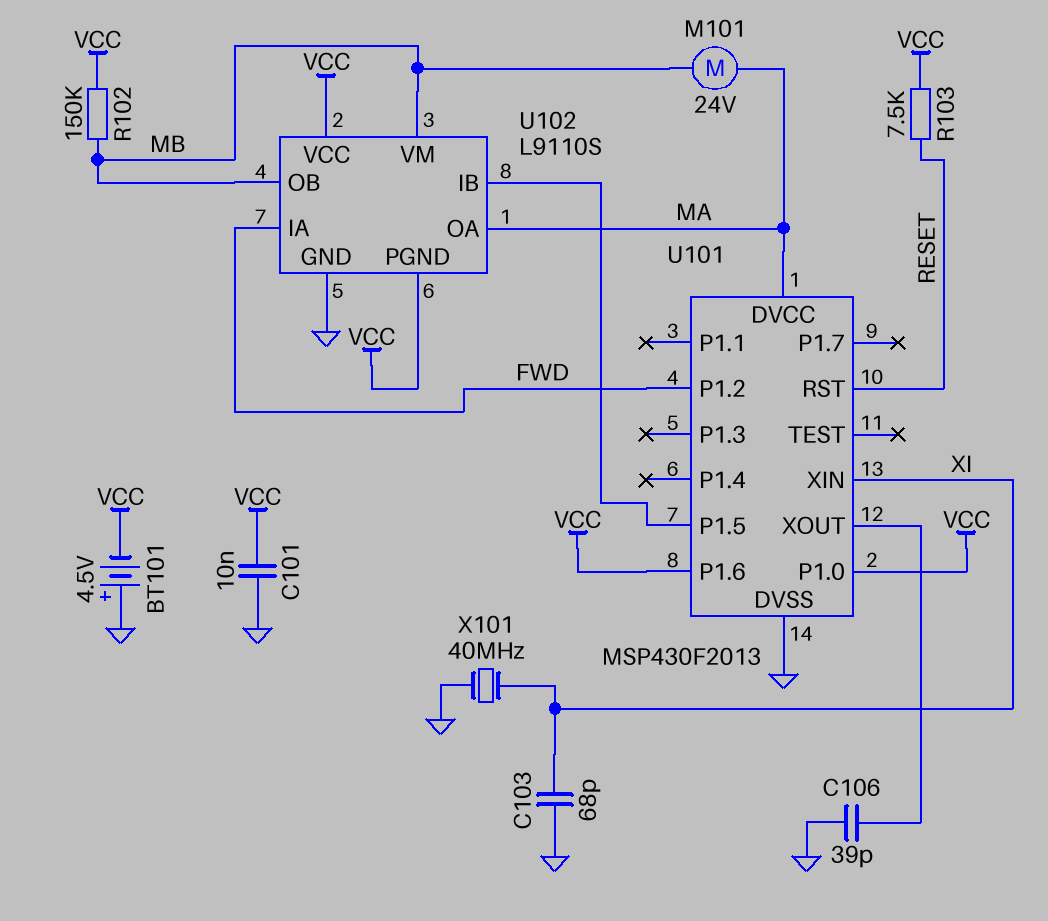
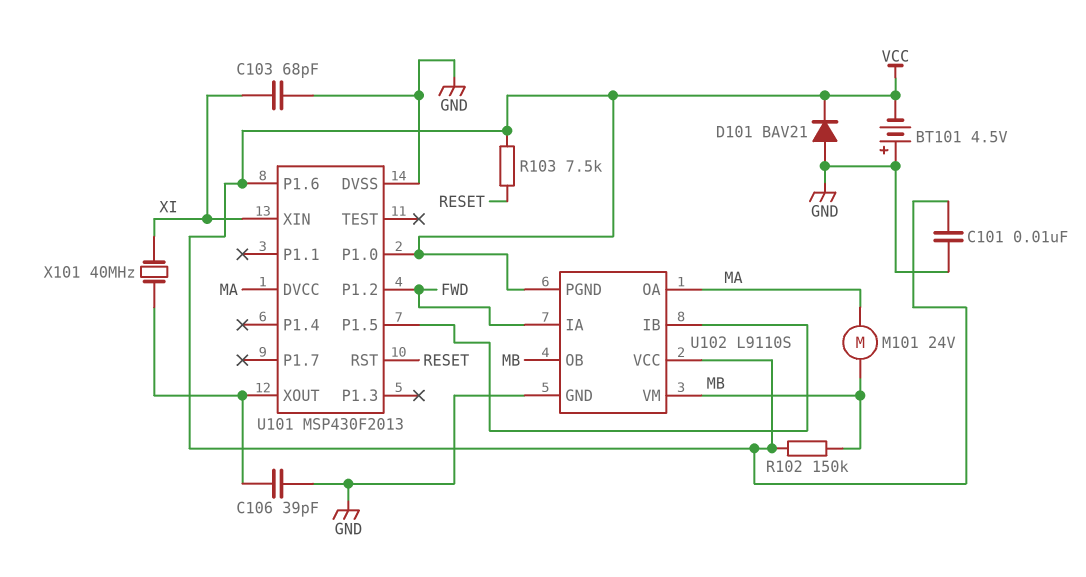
D101: none -> diode BAV21 (A GND, K VCC)
X101: 40MHz (GND, XI) -> 40MHz (U101/XOUT, XI)

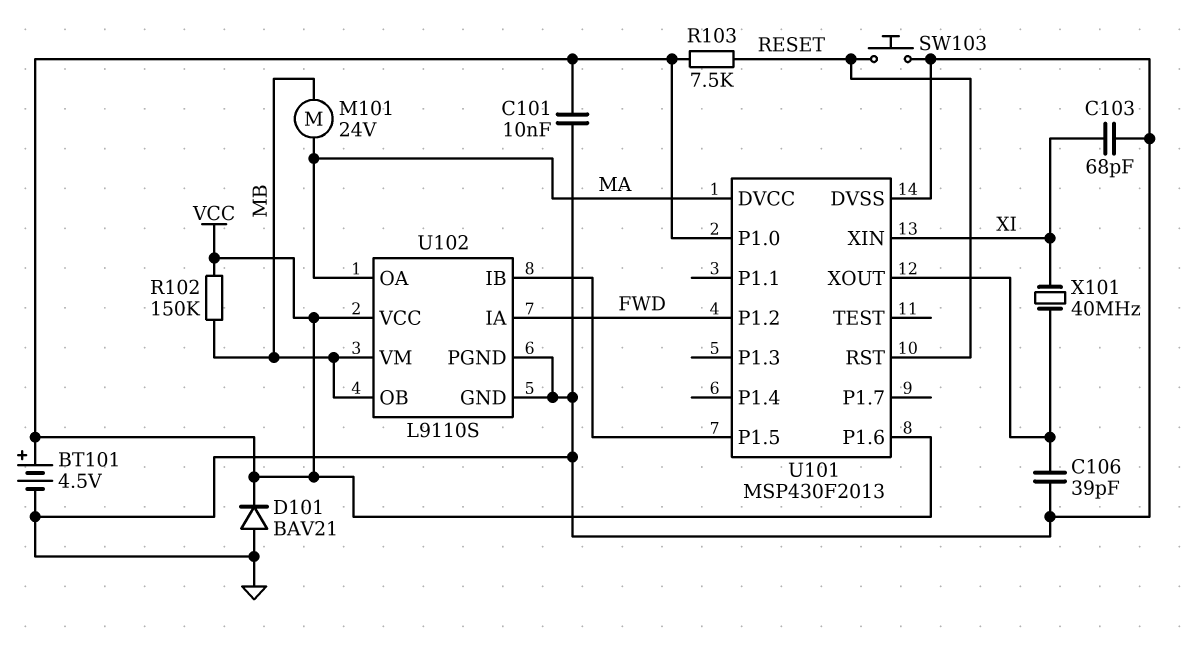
BT101: 4.5V (plus GND, minus VCC) -> 4.5V (plus VCC, minus GND)
SW103: none -> button (GND, RESET)
U102 pin PGND: VCC -> GND

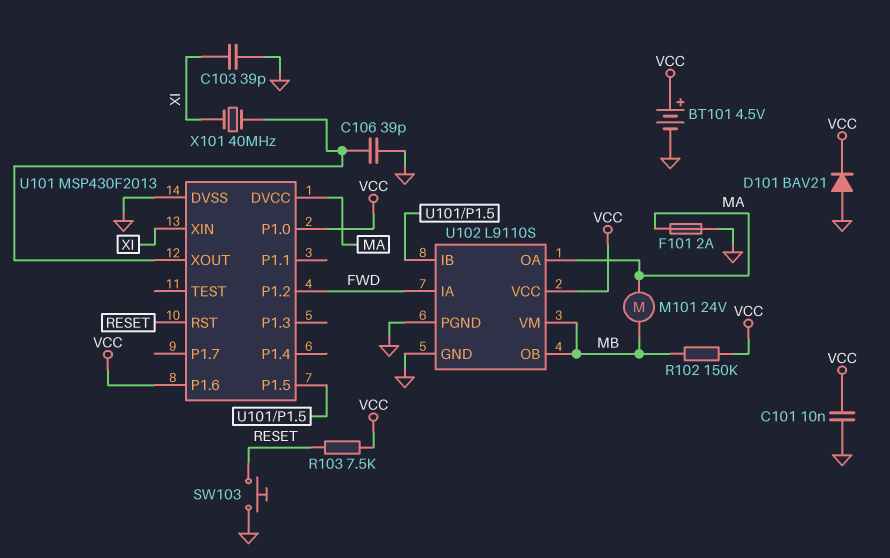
C103: 68pF (GND, XI) -> 39pF (GND, XI)
F101: none -> 2A (GND, MA)

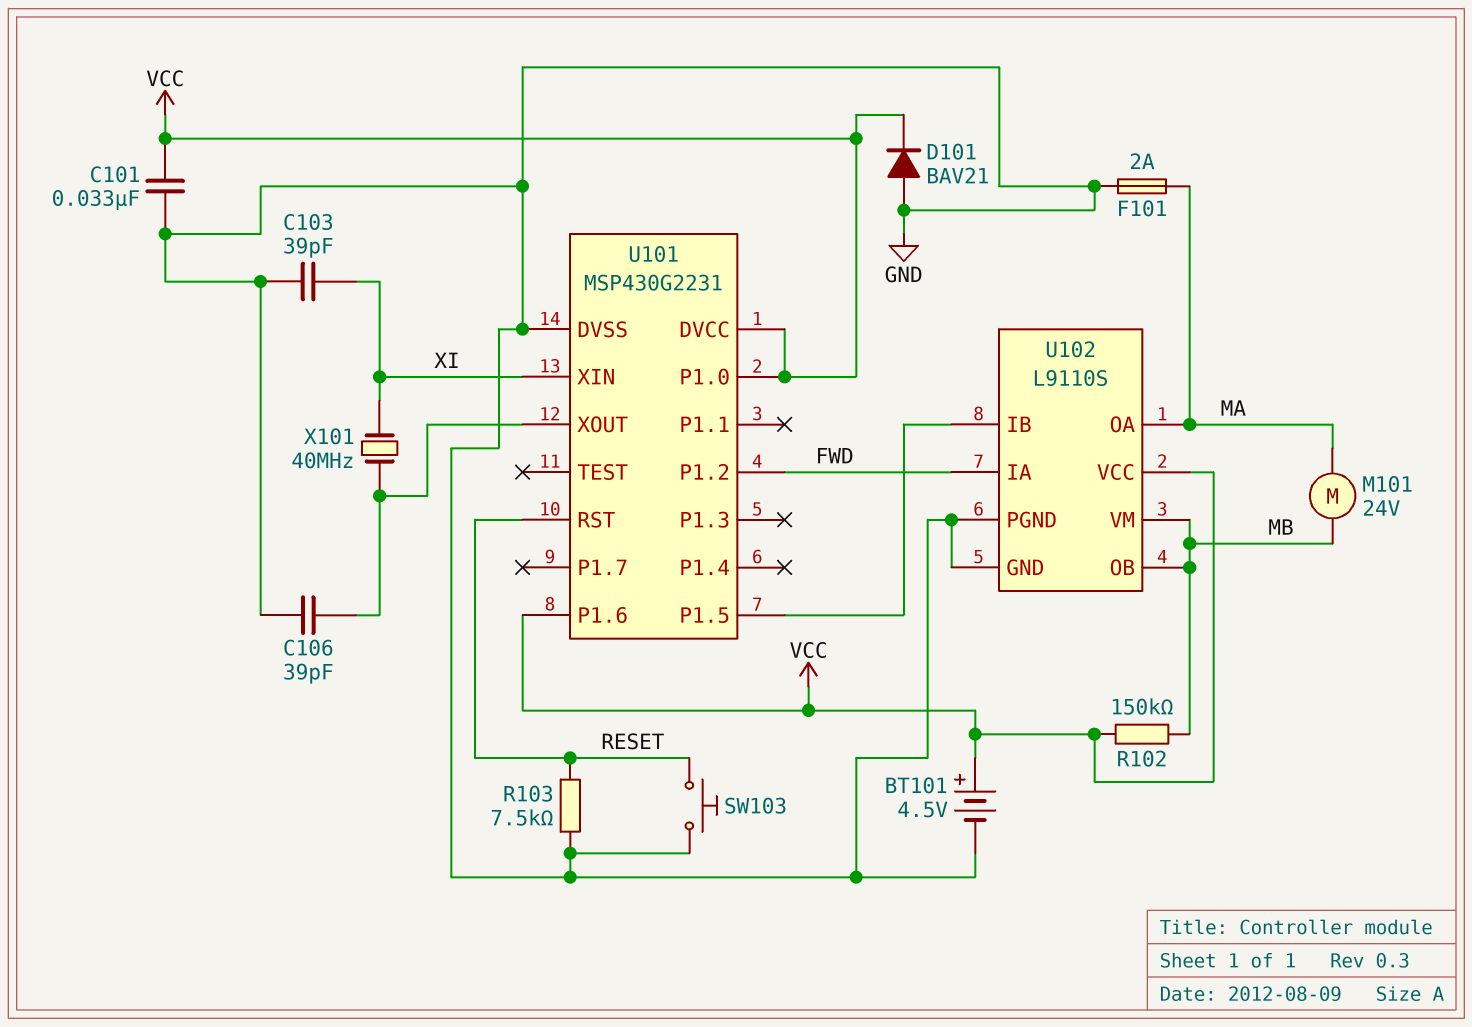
C101: 10nF (GND, VCC) -> 33nF (GND, VCC)
R103: 7.5k (RESET, VCC) -> 7.5k (GND, RESET)
U101: MSP430F2013 -> MSP430G2231
U101 pin DVCC: MA -> VCC

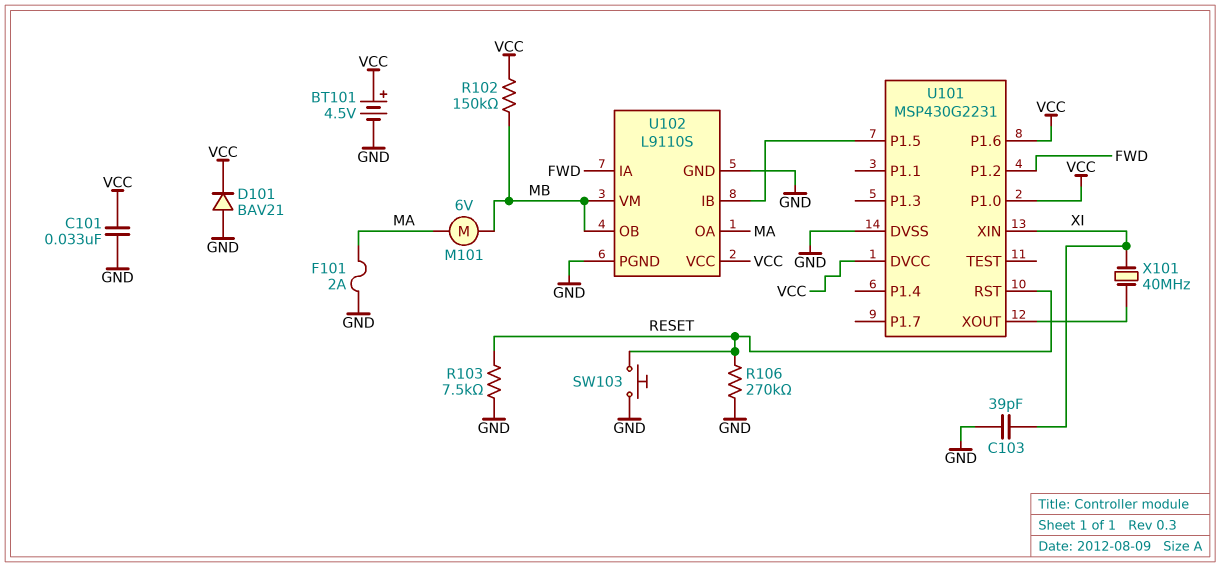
C106: 39pF (GND, U101/XOUT) -> none
M101: motor 24V (MA, MB) -> motor 6V (MA, MB)
R106: none -> 270k (GND, RESET)

